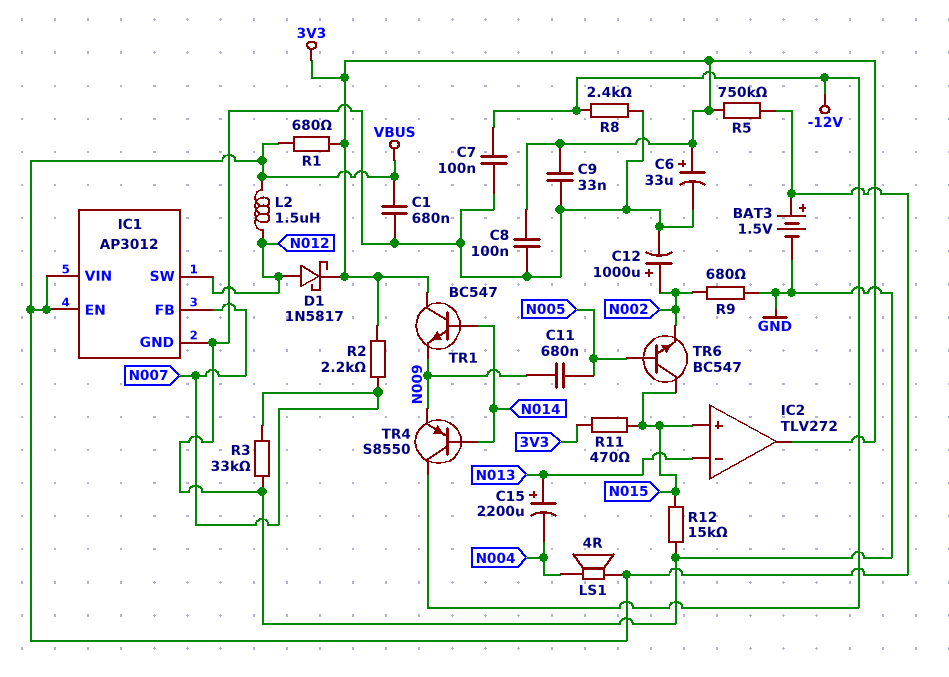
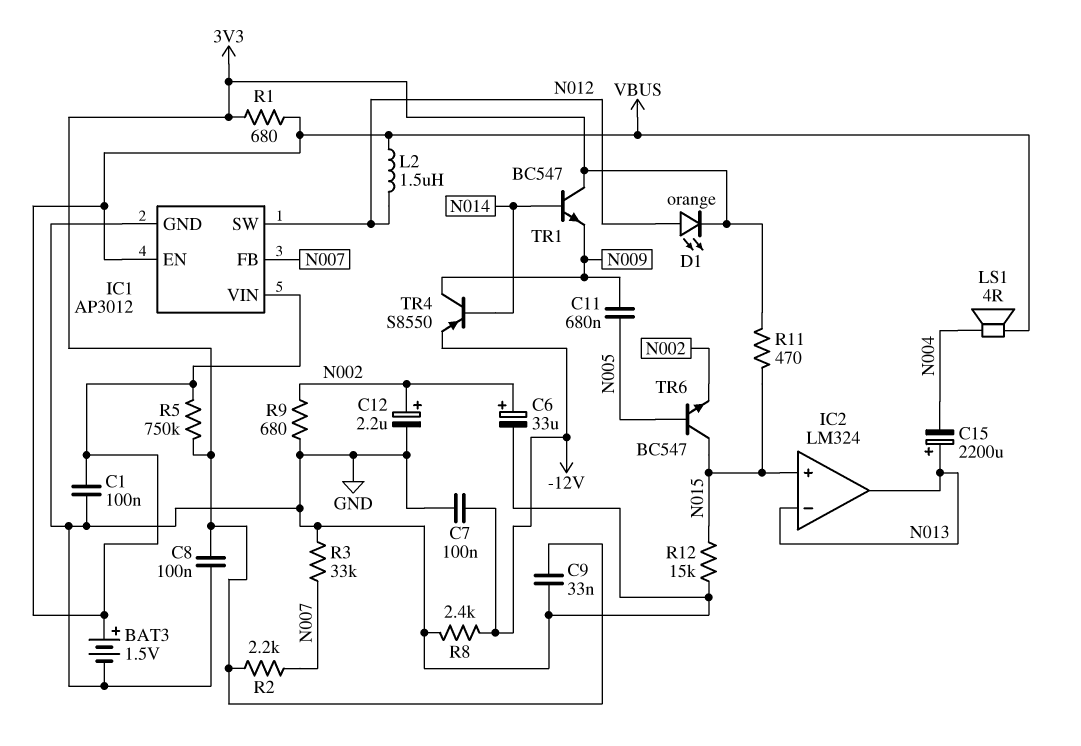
C1: 680nF (GND, VBUS) -> 100nF (GND, VBUS)
C6: 33uF (plus 3V3, minus GND) -> 33uF (plus N002, minus GND)
C12: 1000uF (plus N002, minus GND) -> 2.2uF (plus N002, minus GND)
D1: schottky 1N5817 (A N012, K 3V3) -> LED orange (A N012, K 3V3)
IC2: TLV272 -> LM324
IC2 pin out: 3V3 -> N013
TR4: PNP S8550 (B N014, C -12V, E N009) -> PNP S8550 (B N014, C N009, E -12V)

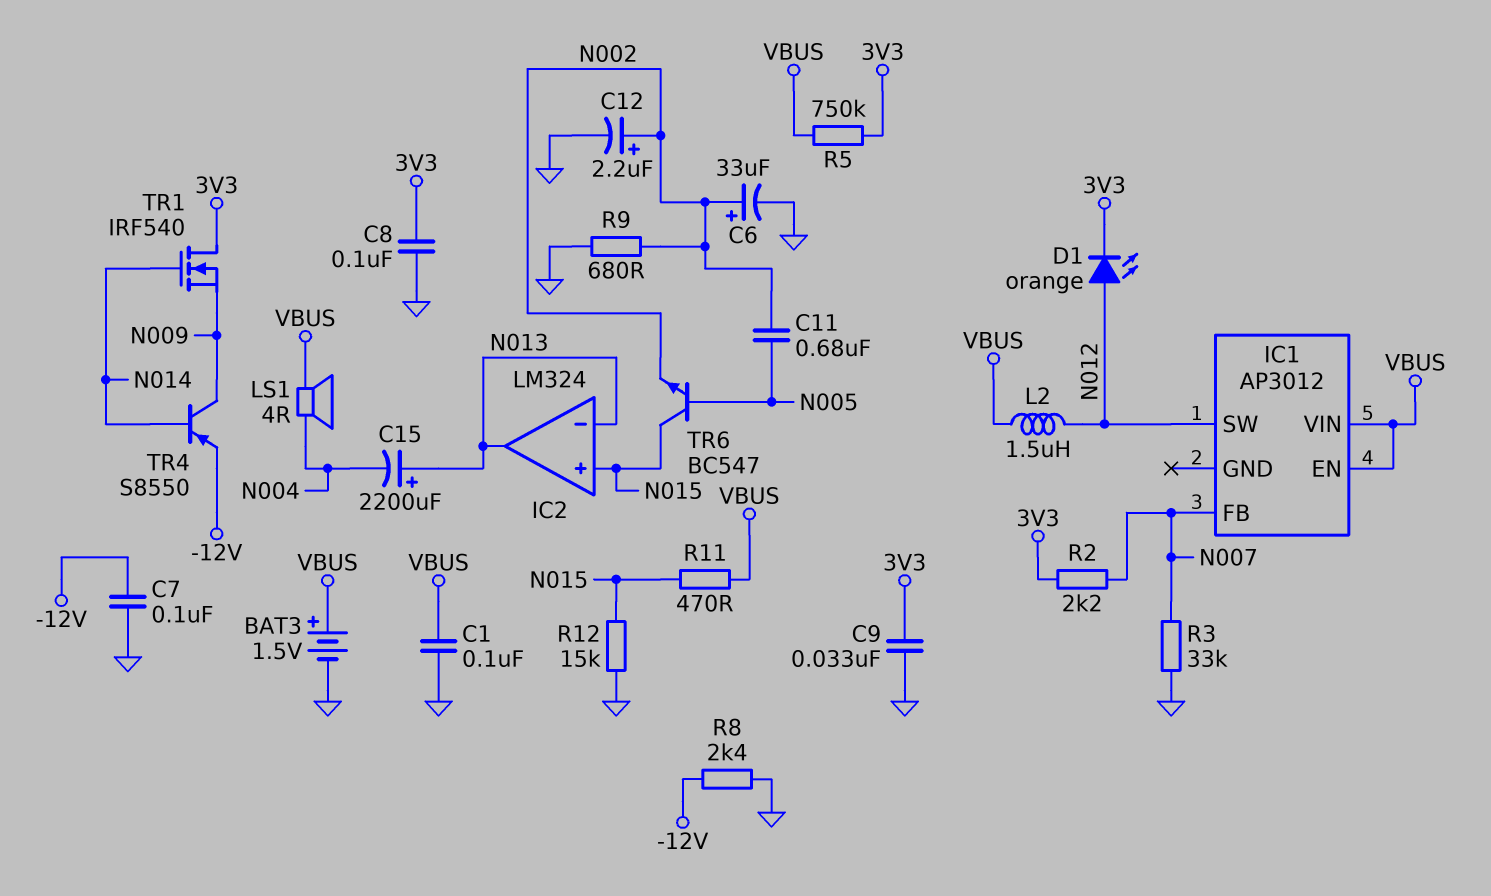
C11: 680nF (N005, N009) -> 680nF (N002, N005)
IC1 pin GND: GND -> none
R1: 680 (3V3, VBUS) -> none
R11: 470 (3V3, N015) -> 470 (N015, VBUS)
TR1: NPN BC547 (B N014, C 3V3, E N009) -> NMOS IRF540 (G N014, D 3V3, S N009)

